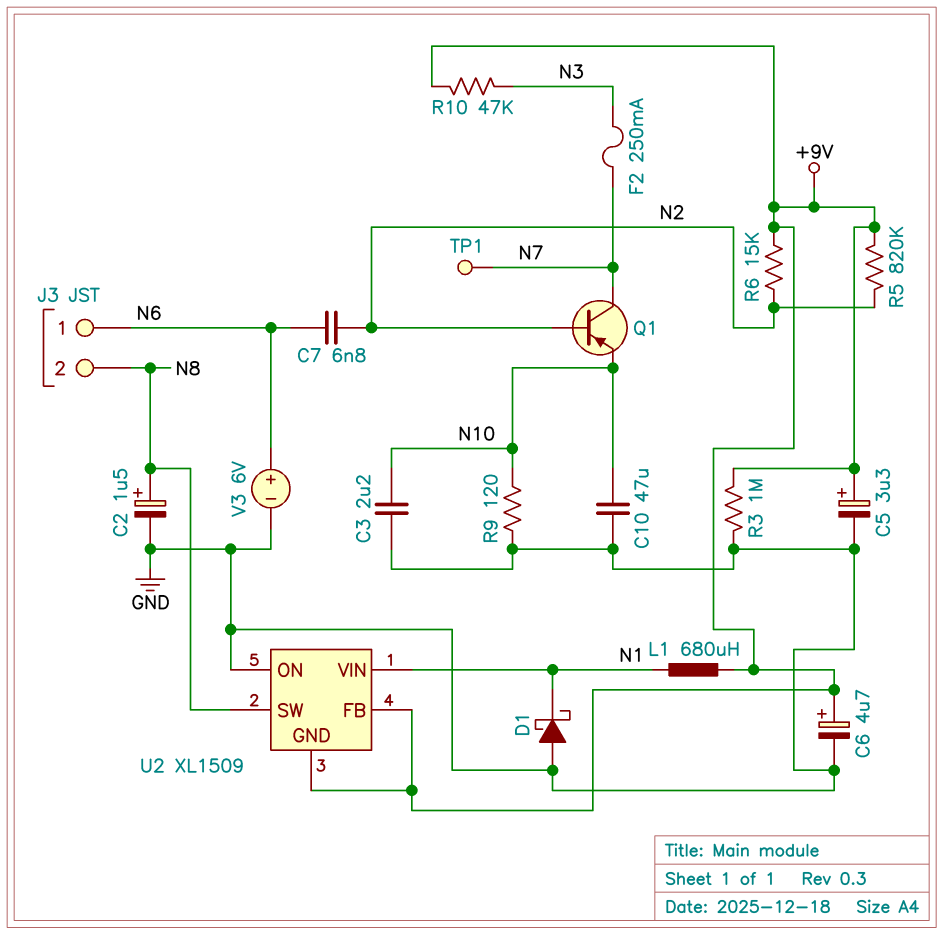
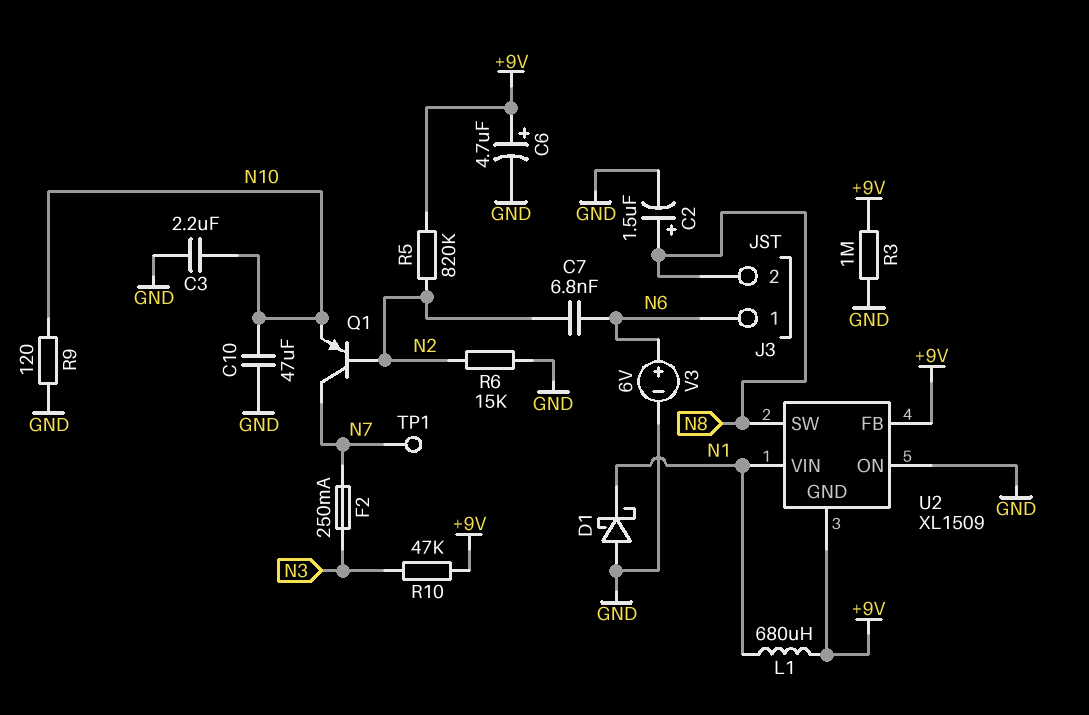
C5: 3.3uF (plus +9V, minus GND) -> none
R6: 15k (+9V, N2) -> 15k (GND, N2)

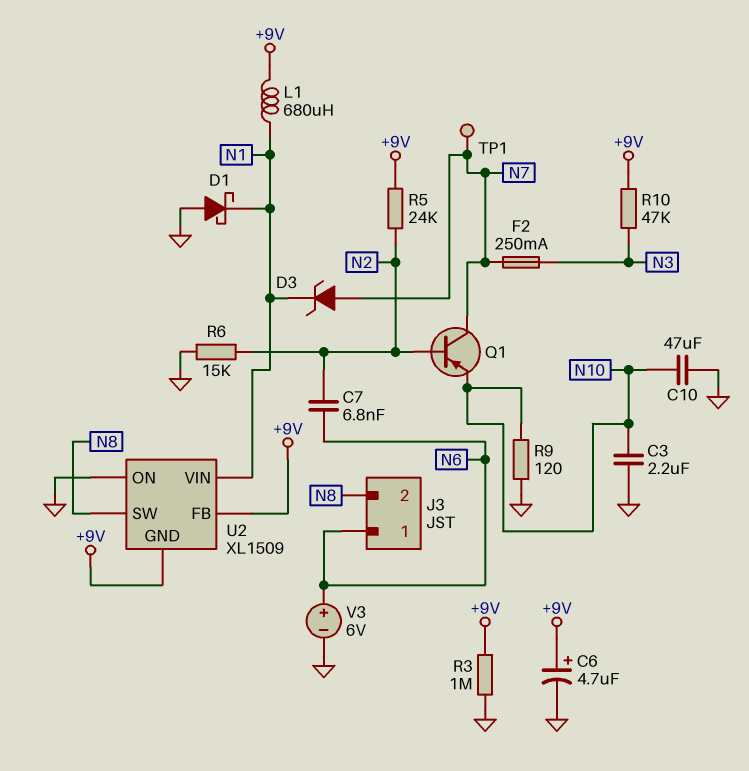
C2: 1.5uF (plus N8, minus GND) -> none
D3: none -> zener (A N7, K N1)
R5: 820k (+9V, N2) -> 24k (+9V, N2)

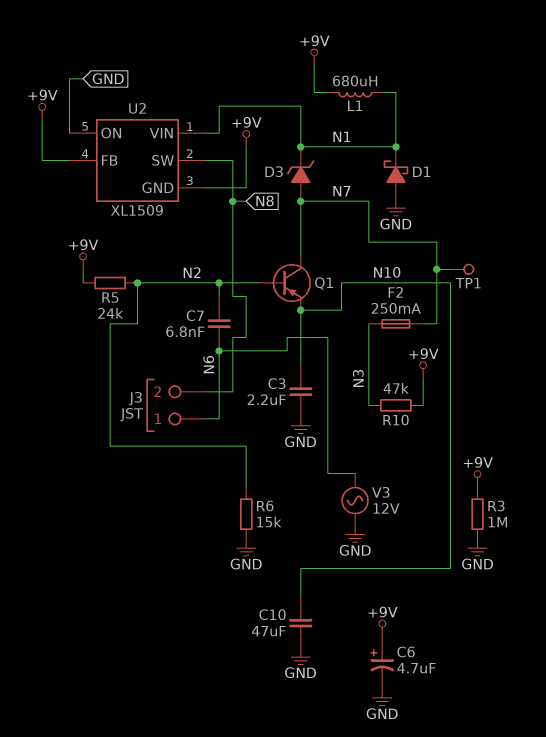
R9: 120 (GND, N10) -> none
V3: 6V (plus N6, minus GND) -> AC 12V (GND, N6)

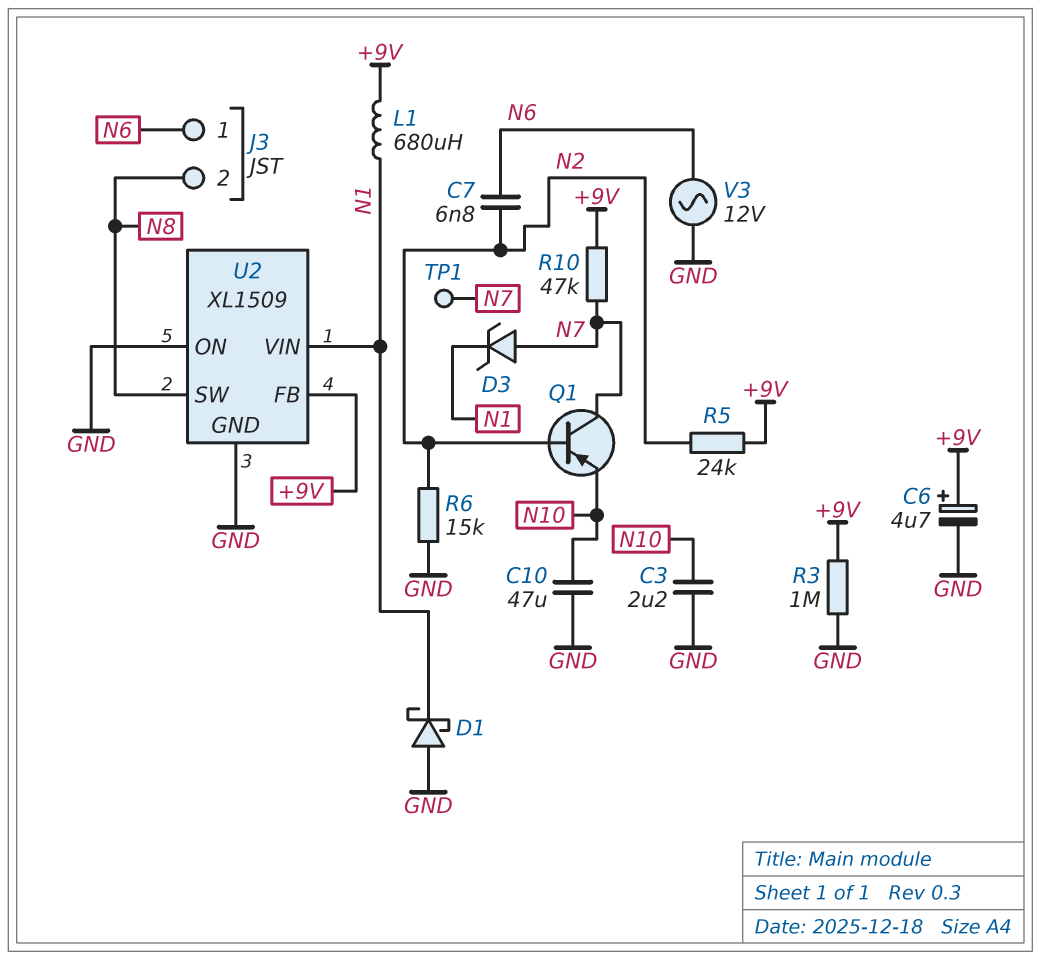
F2: 250mA (N3, N7) -> none
R10: 47k (+9V, N3) -> 47k (+9V, N7)
U2 pin GND: +9V -> GND

